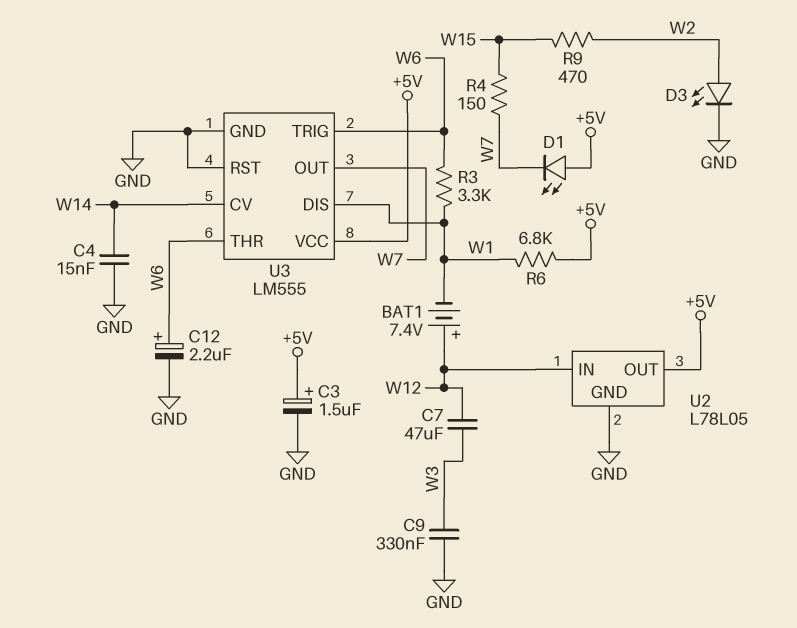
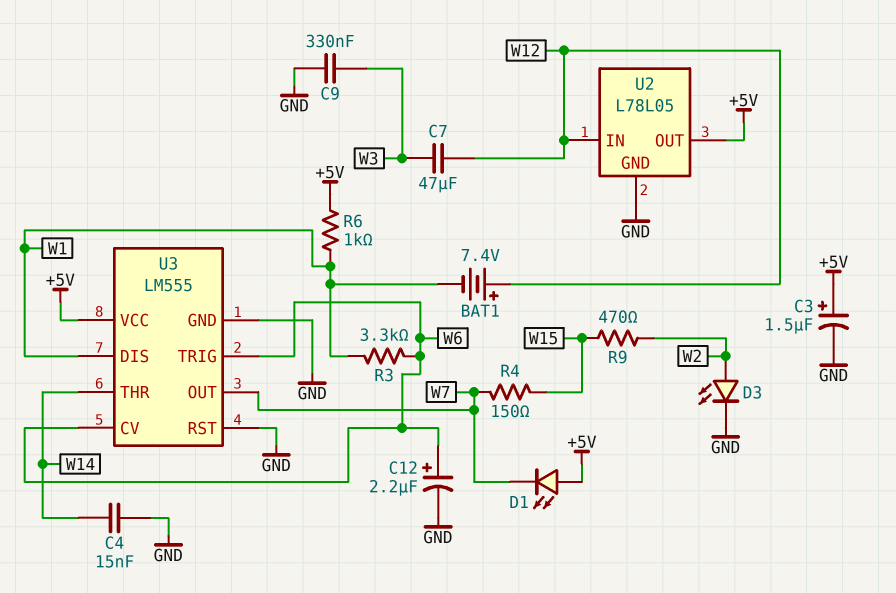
R6: 6.8k (+5V, W1) -> 1k (+5V, W1)
U3 pin CV: W14 -> W6
U3 pin THR: W6 -> W14

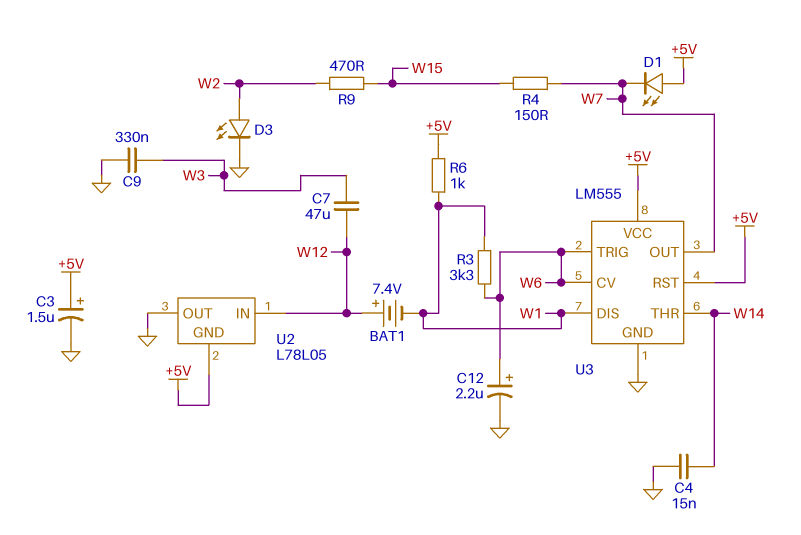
U2 pin GND: GND -> +5V
U2 pin OUT: +5V -> GND
U3 pin RST: GND -> +5V

